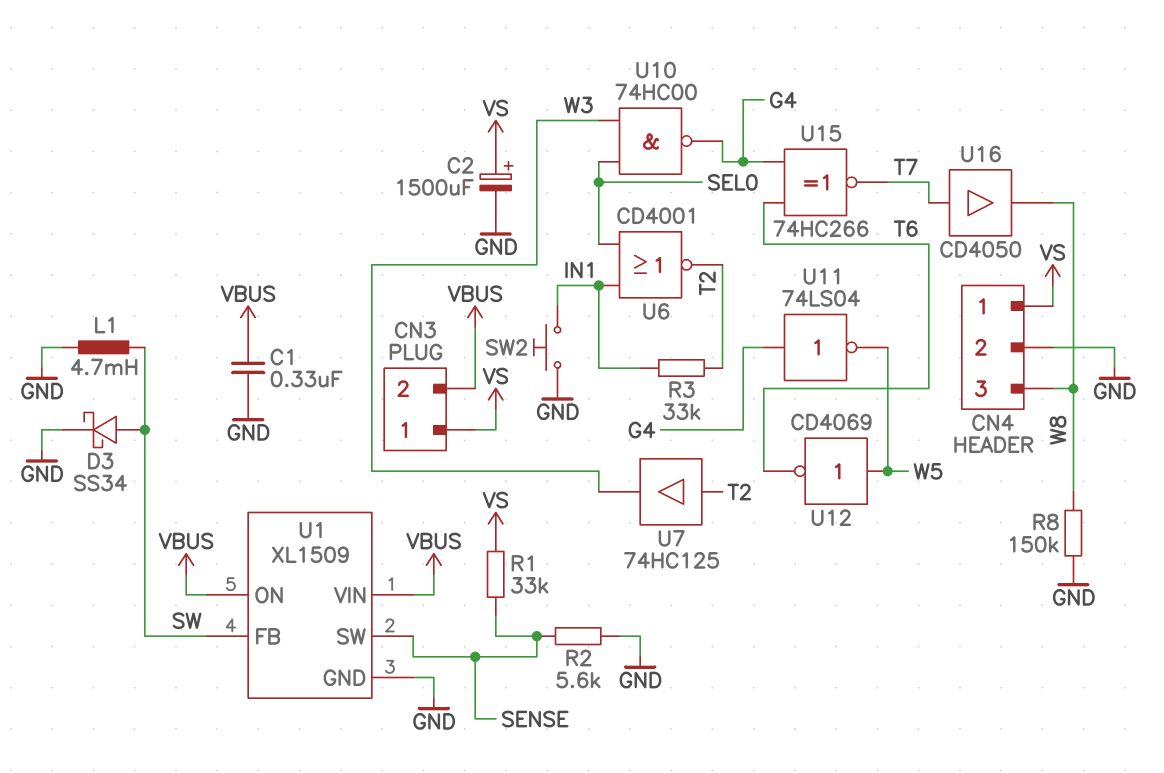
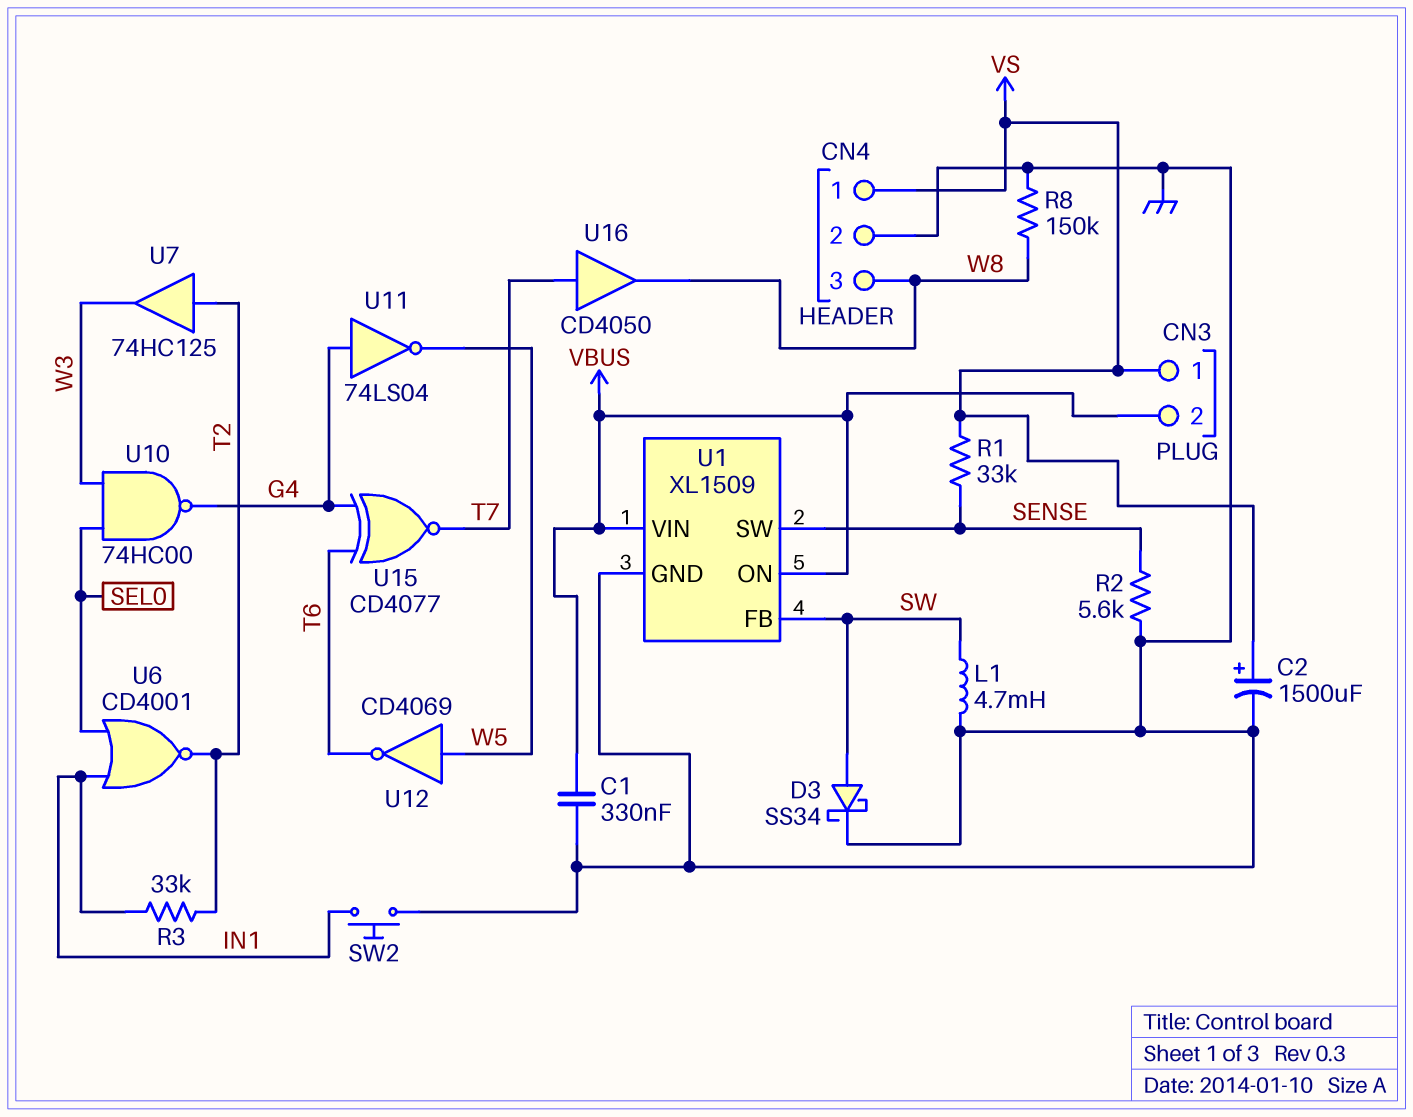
U15: XNOR 74HC266 (in G4, in T6, out T7) -> XNOR CD4077 (in G4, in T6, out T7)

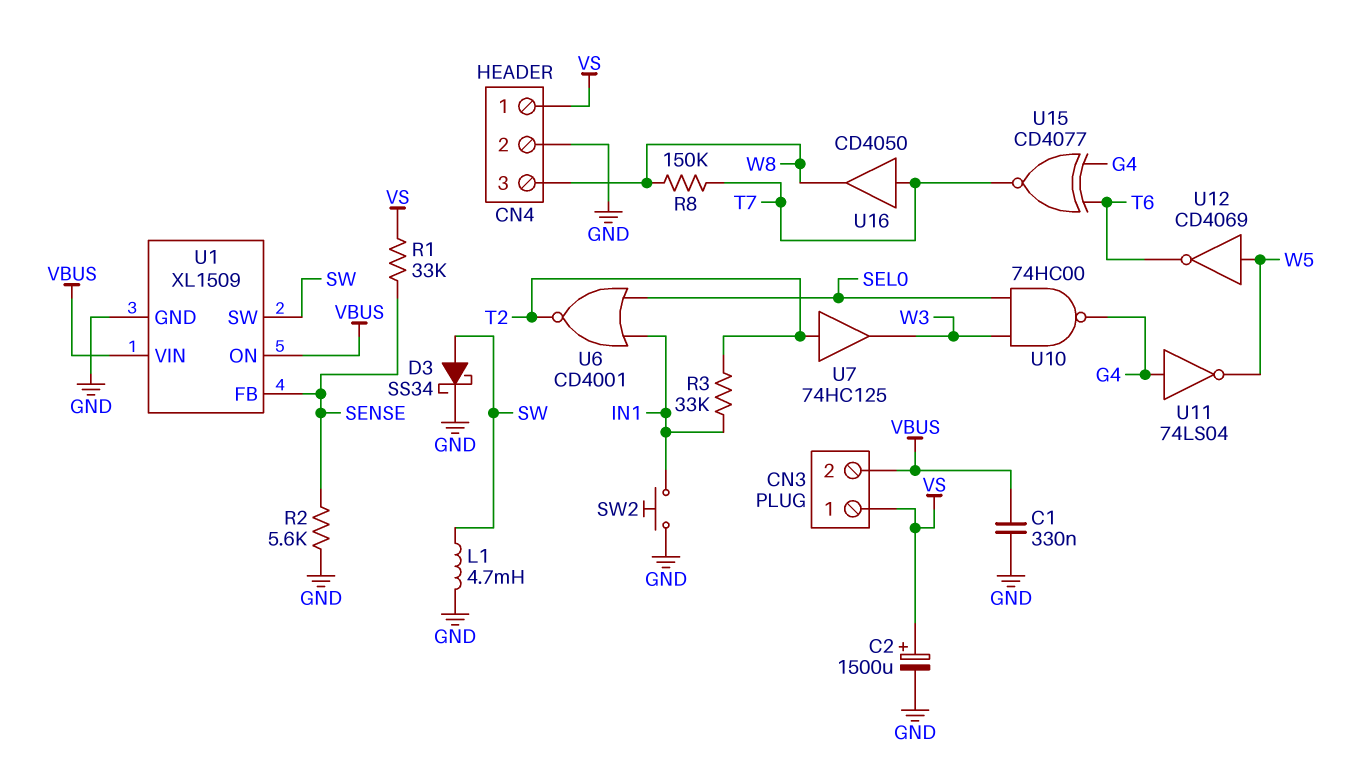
R8: 150k (GND, W8) -> 150k (T7, W8)
U1 pin FB: SW -> SENSE
U1 pin SW: SENSE -> SW

